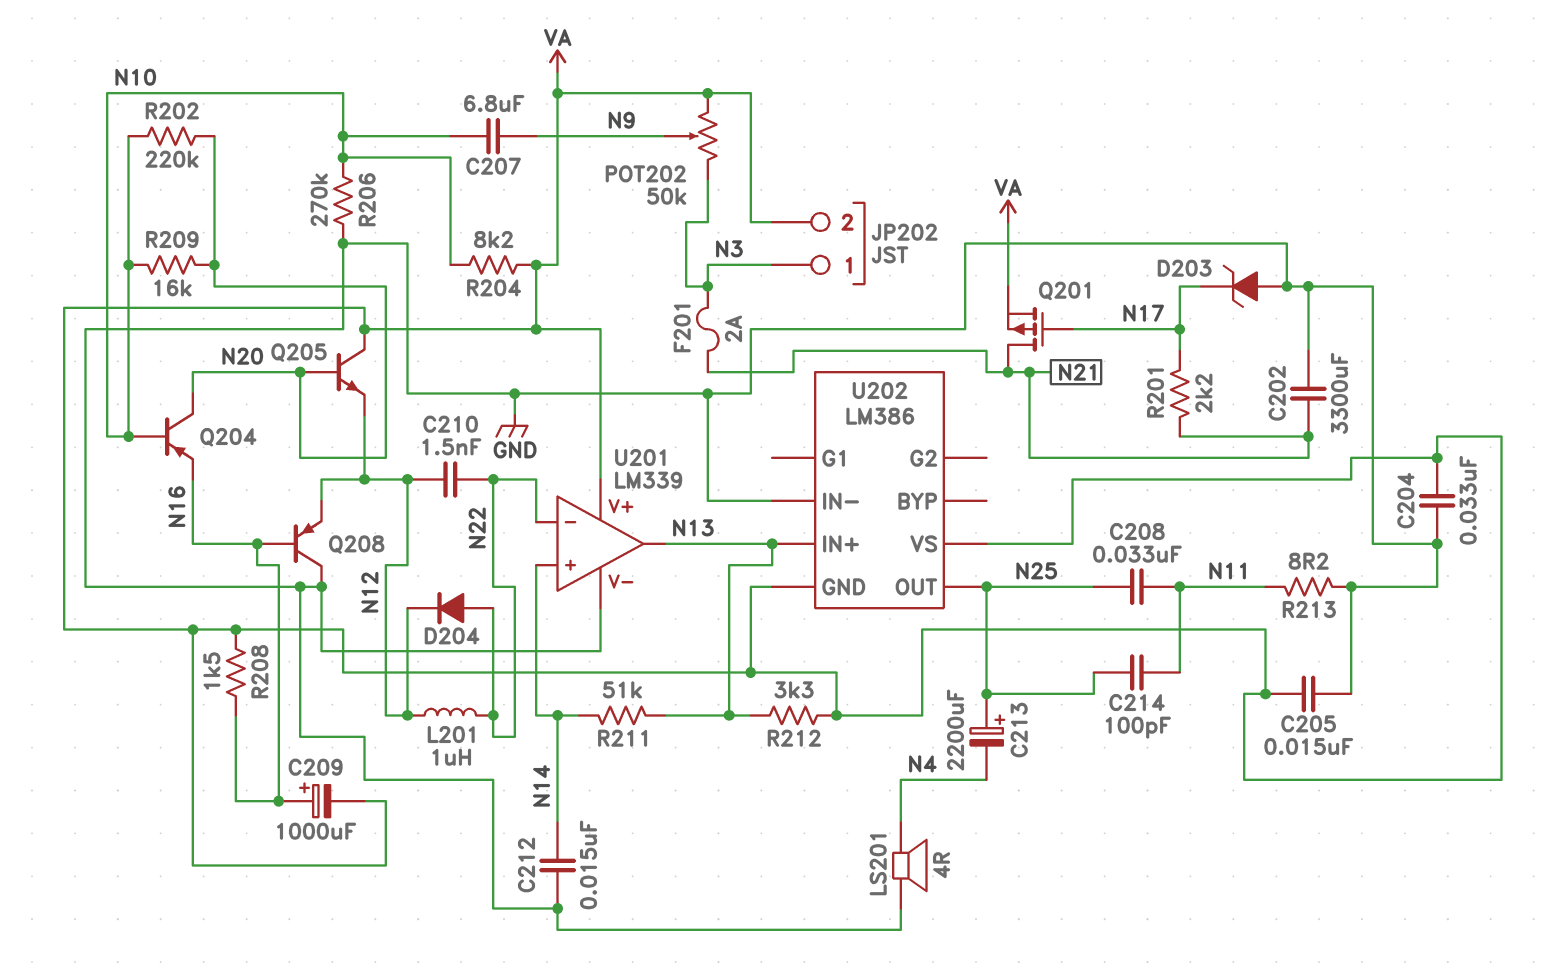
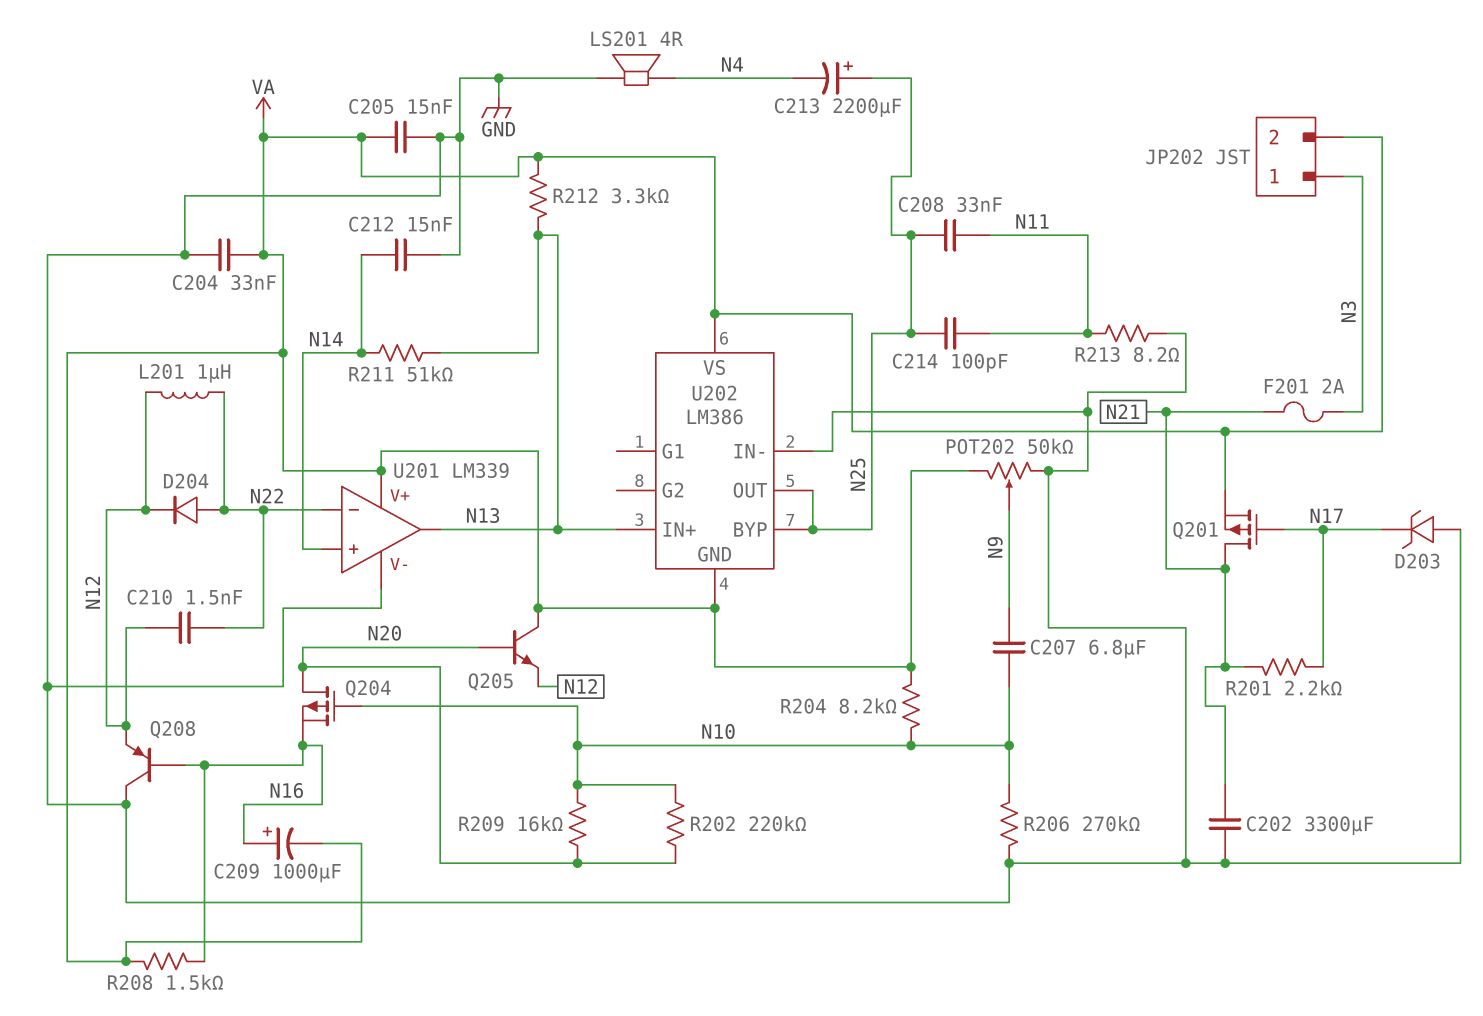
POT202: 50k (N3, VA, wiper N9) -> 50k (GND, VA, wiper N9)
Q204: PNP (B N10, C N20, E N16) -> PMOS (G N10, D N20, S N16)
U202 pin BYP: none -> N25

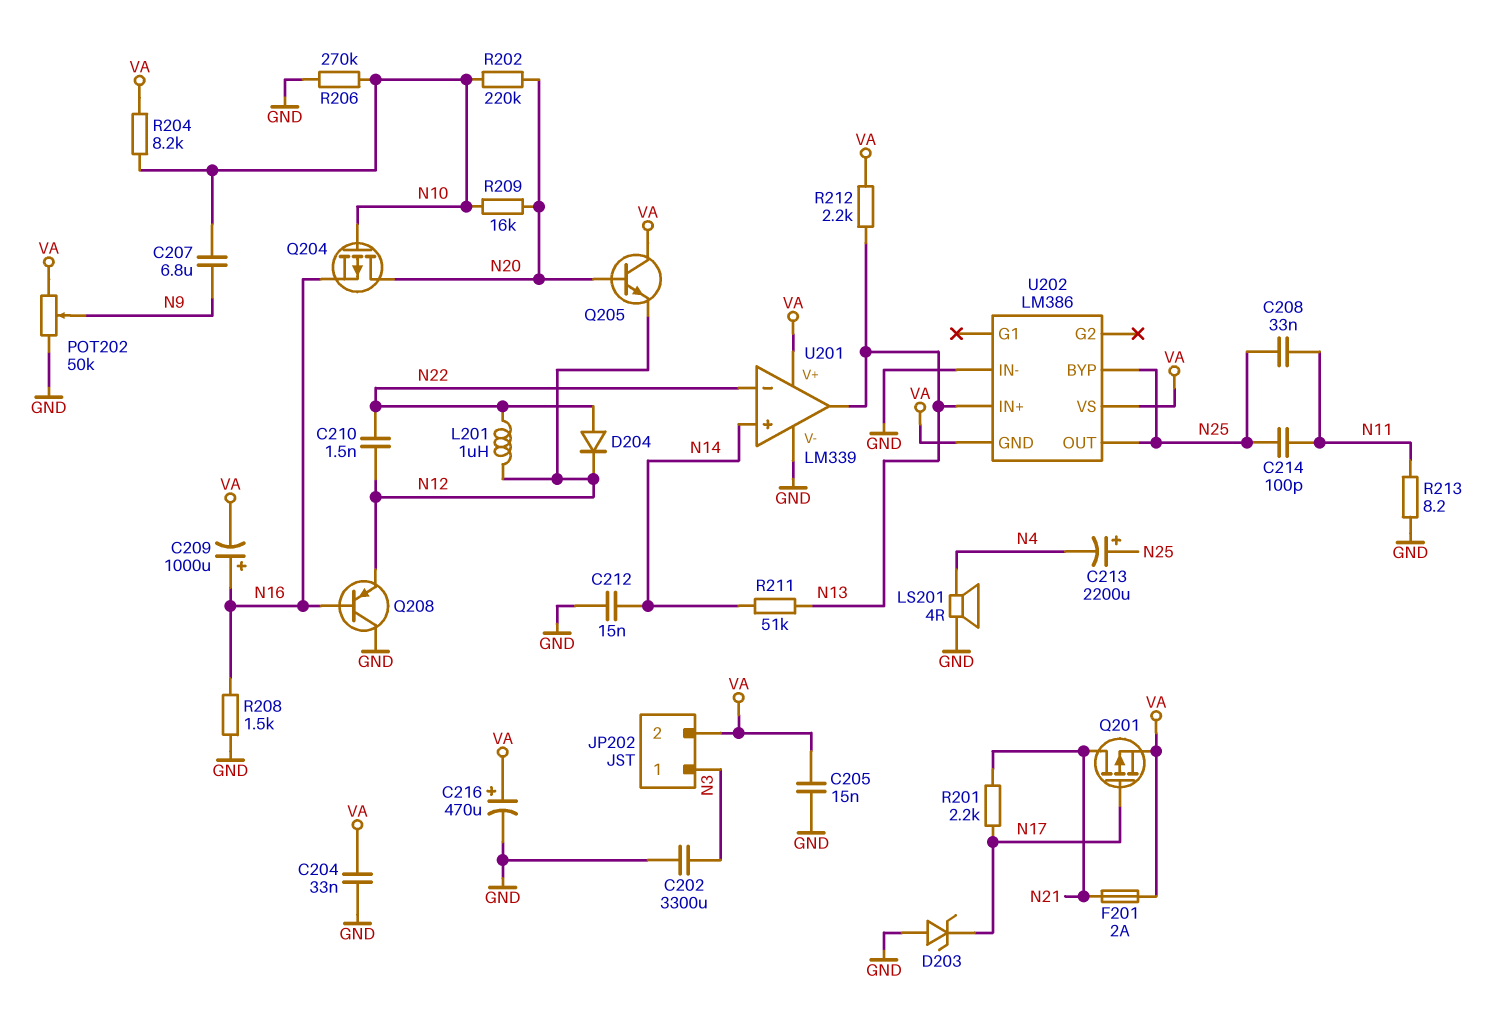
C202: 3300uF (GND, N21) -> 3300uF (GND, N3)
C216: none -> 470uF (plus VA, minus GND)
F201: 2A (N3, N21) -> 2A (N21, VA)
R208: 1.5k (N16, VA) -> 1.5k (GND, N16)
R212: 3.3k (N13, VA) -> 2.2k (N13, VA)

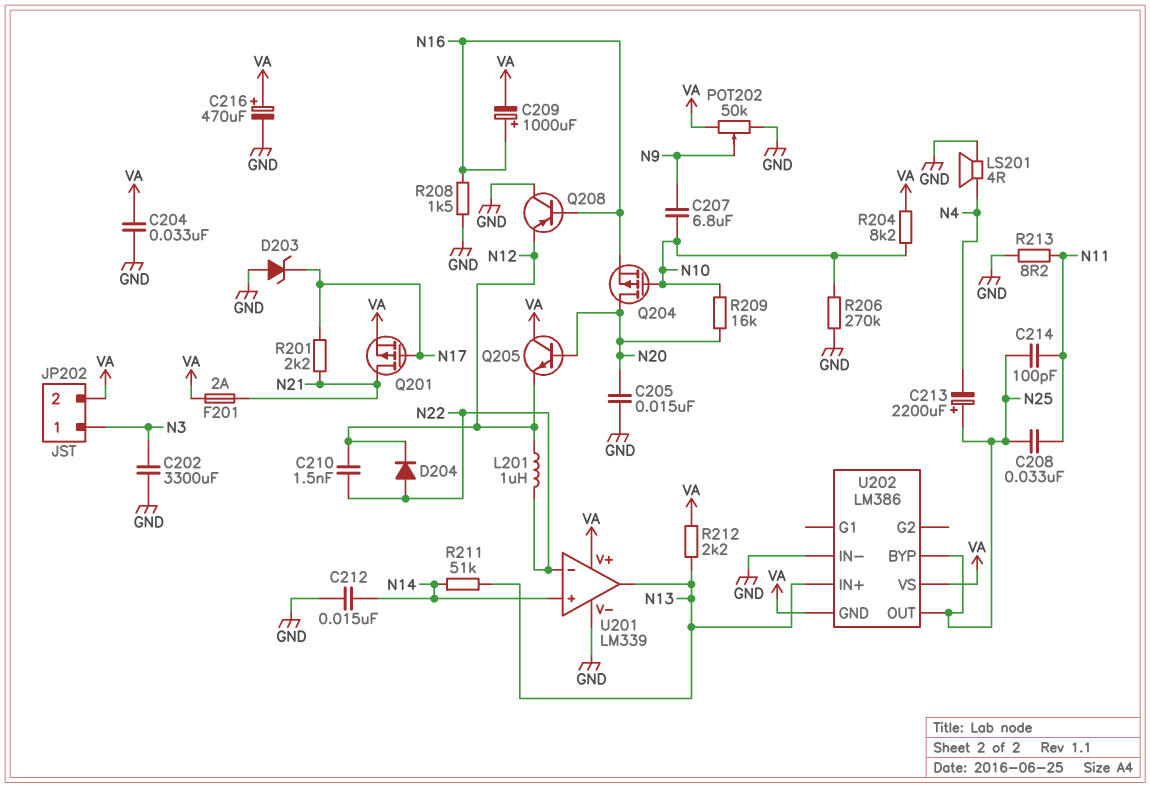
C205: 15nF (GND, VA) -> 15nF (GND, N20)
R202: 220k (N10, N20) -> none

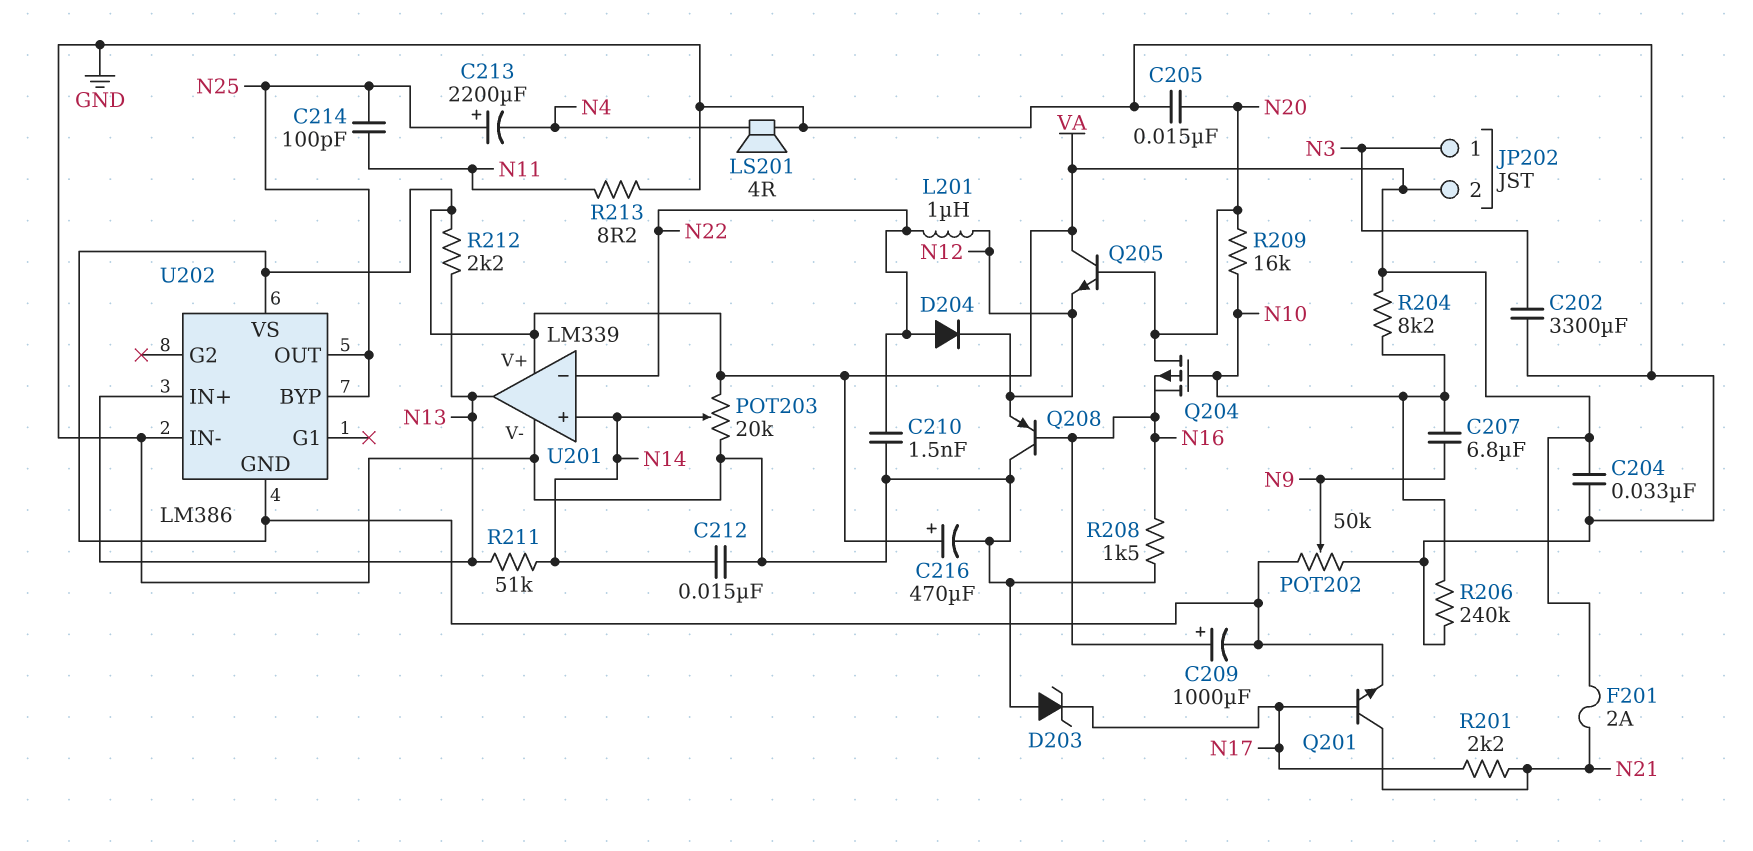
C208: 33nF (N11, N25) -> none
C210: 1.5nF (N12, N22) -> 1.5nF (GND, N22)
POT203: none -> 20k (GND, VA, wiper N14)
Q201: PMOS (G N17, D N21, S VA) -> NPN (B N17, C N21, E VA)
R206: 270k (GND, N10) -> 240k (GND, N10)

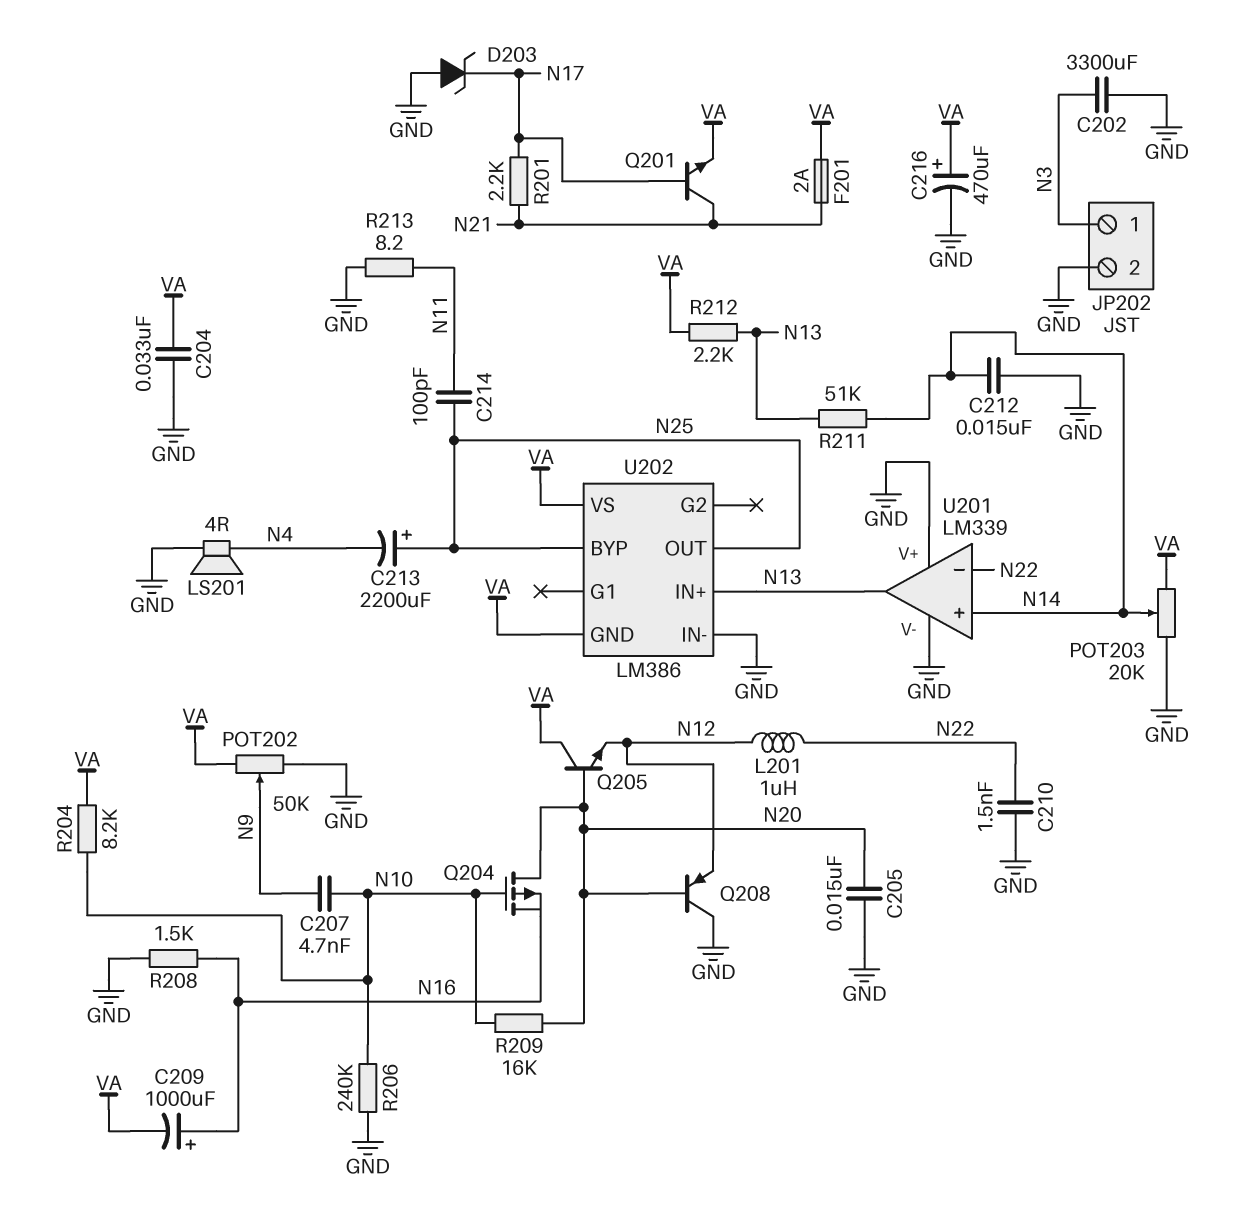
C207: 6.8uF (N9, N10) -> 4.7nF (N9, N10)
D204: diode (A N22, K N12) -> none
JP202 pin 2: VA -> GND
Q208: PNP (B N16, C GND, E N12) -> PNP (B N20, C GND, E N12)
U201 pin V+: VA -> GND

